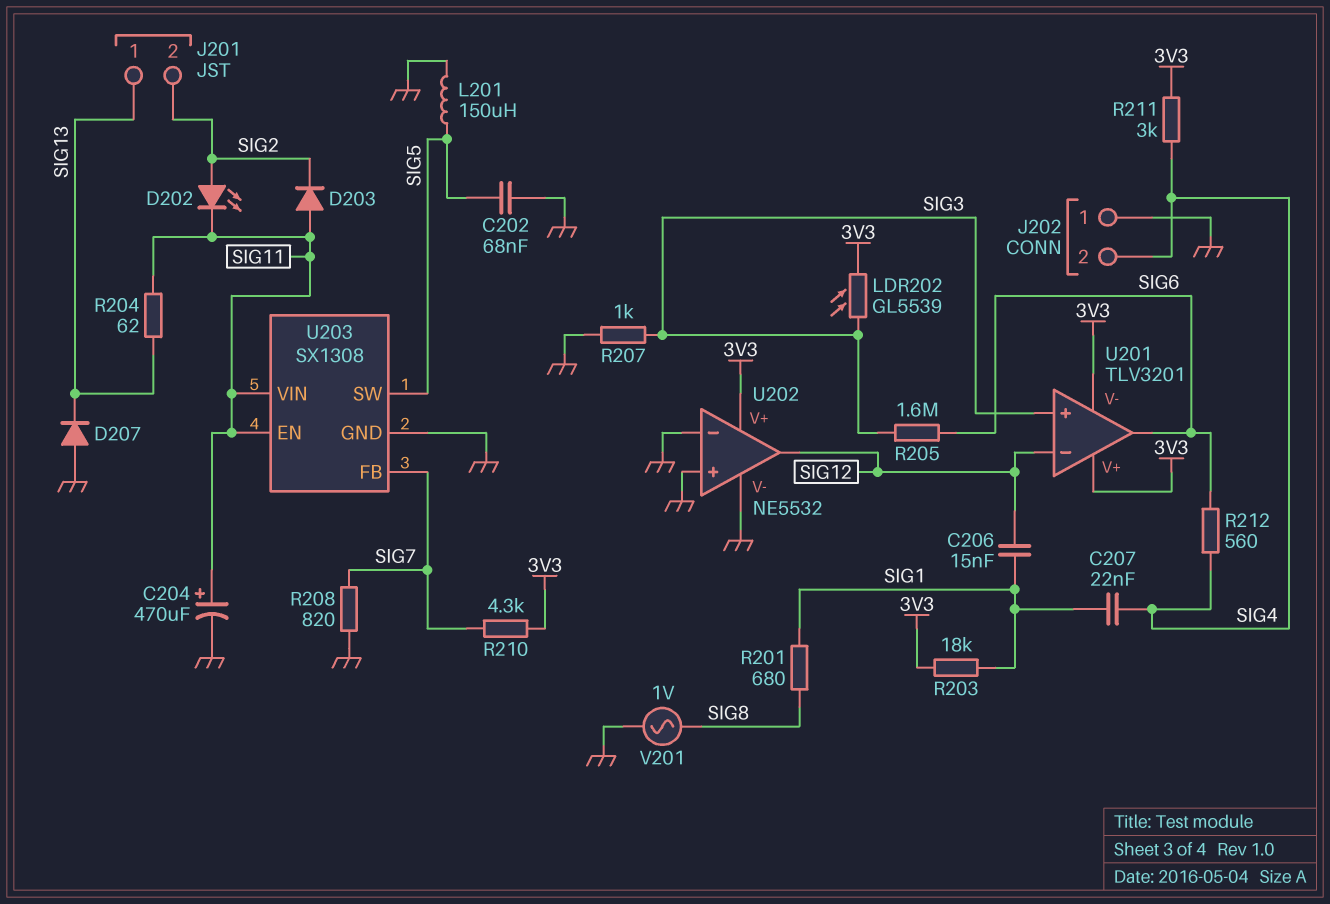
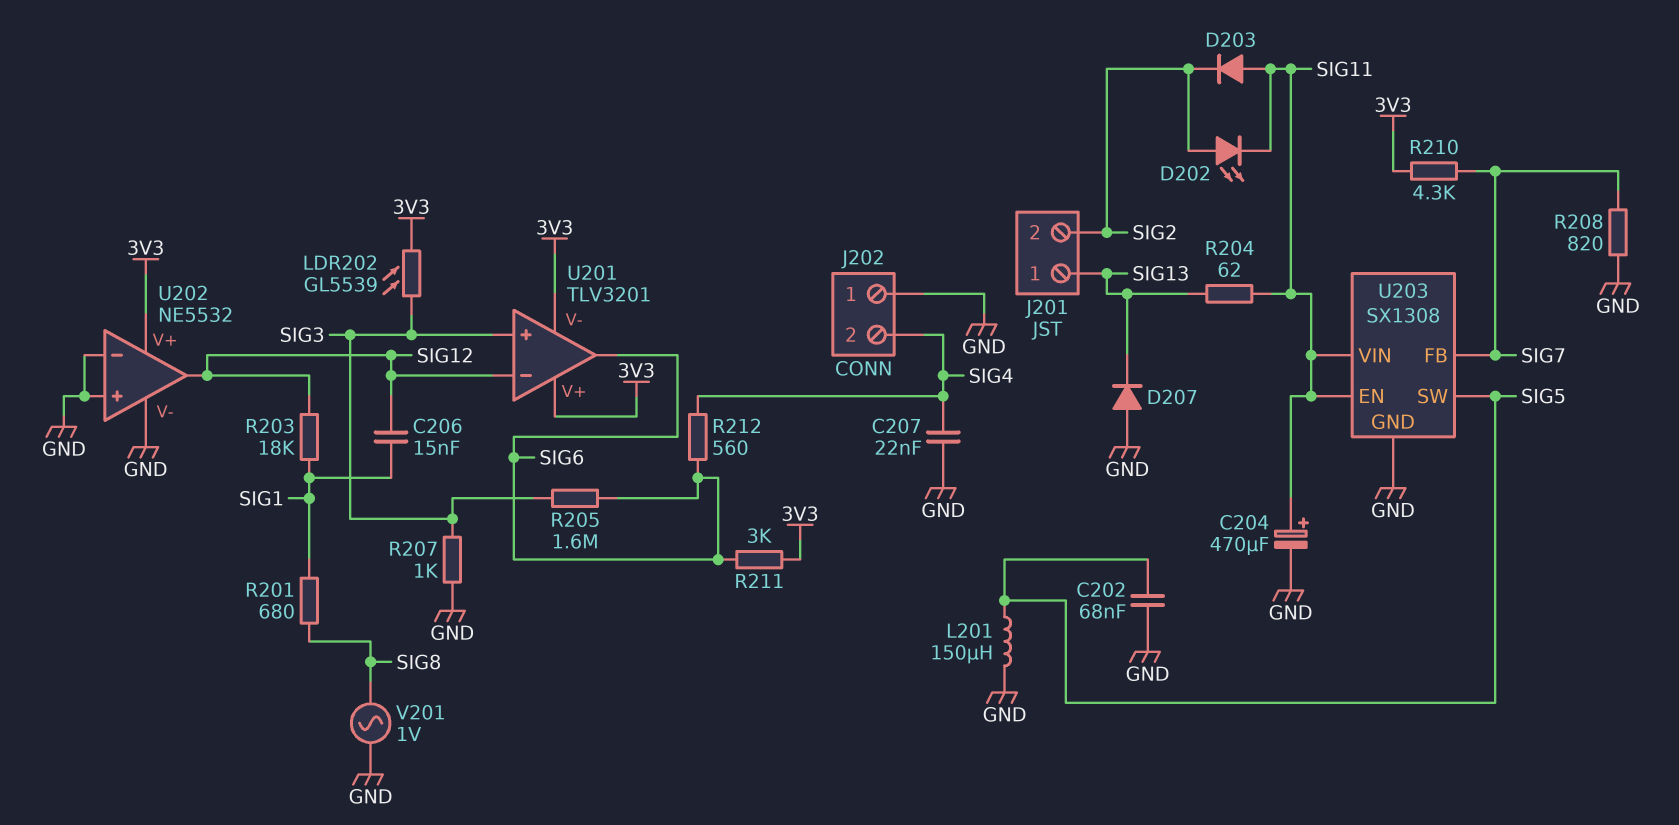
C207: 22nF (SIG1, SIG4) -> 22nF (GND, SIG4)
R203: 18k (3V3, SIG1) -> 18k (SIG1, SIG12)
R211: 3k (3V3, SIG4) -> 3k (3V3, SIG6)

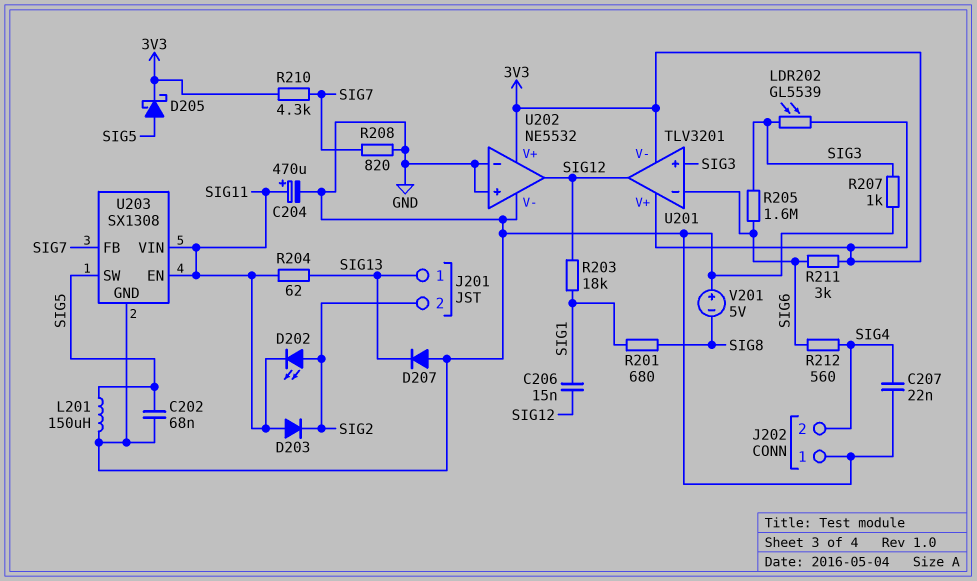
D205: none -> schottky (A SIG5, K 3V3)
U201 pin in-: SIG12 -> SIG6
U201 pin out: SIG6 -> SIG12
V201: AC 1V (GND, SIG8) -> 5V (plus GND, minus SIG8)

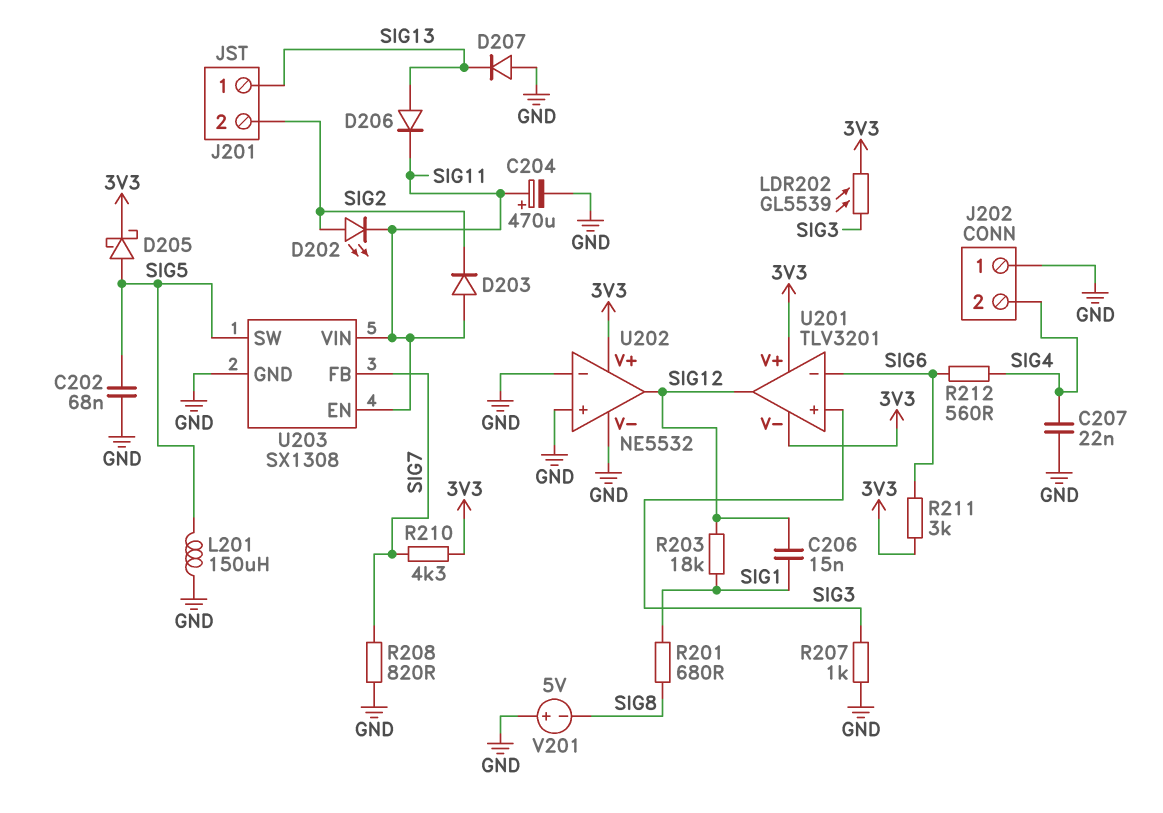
D206: none -> diode (A SIG13, K SIG11)
R204: 62 (SIG11, SIG13) -> none
R205: 1.6M (SIG3, SIG6) -> none

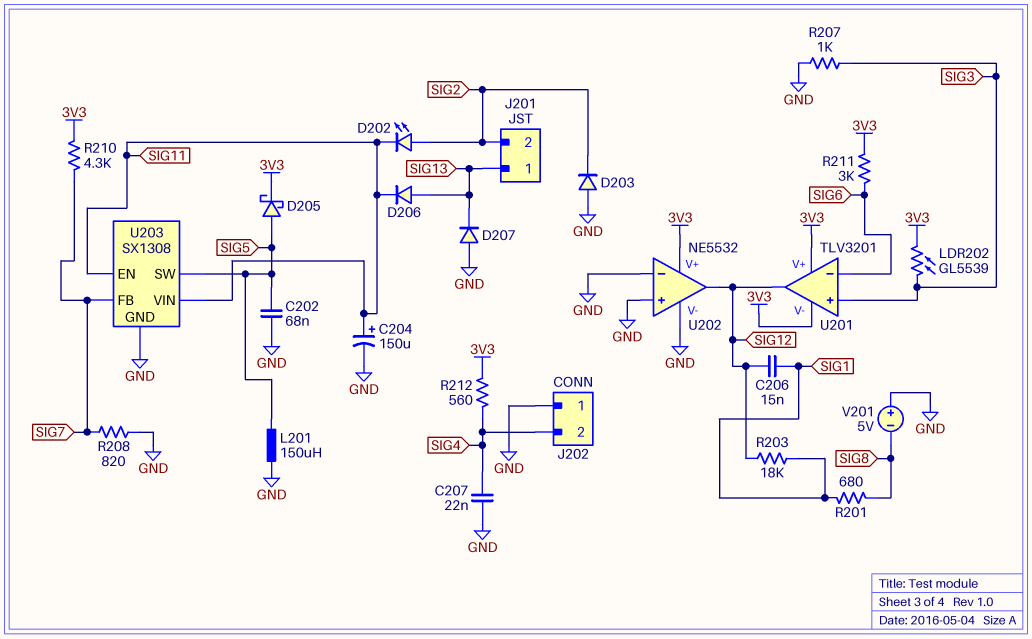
C204: 470uF (plus SIG11, minus GND) -> 150uF (plus SIG11, minus GND)
D203: diode (A SIG11, K SIG2) -> diode (A GND, K SIG2)
R212: 560 (SIG4, SIG6) -> 560 (3V3, SIG4)

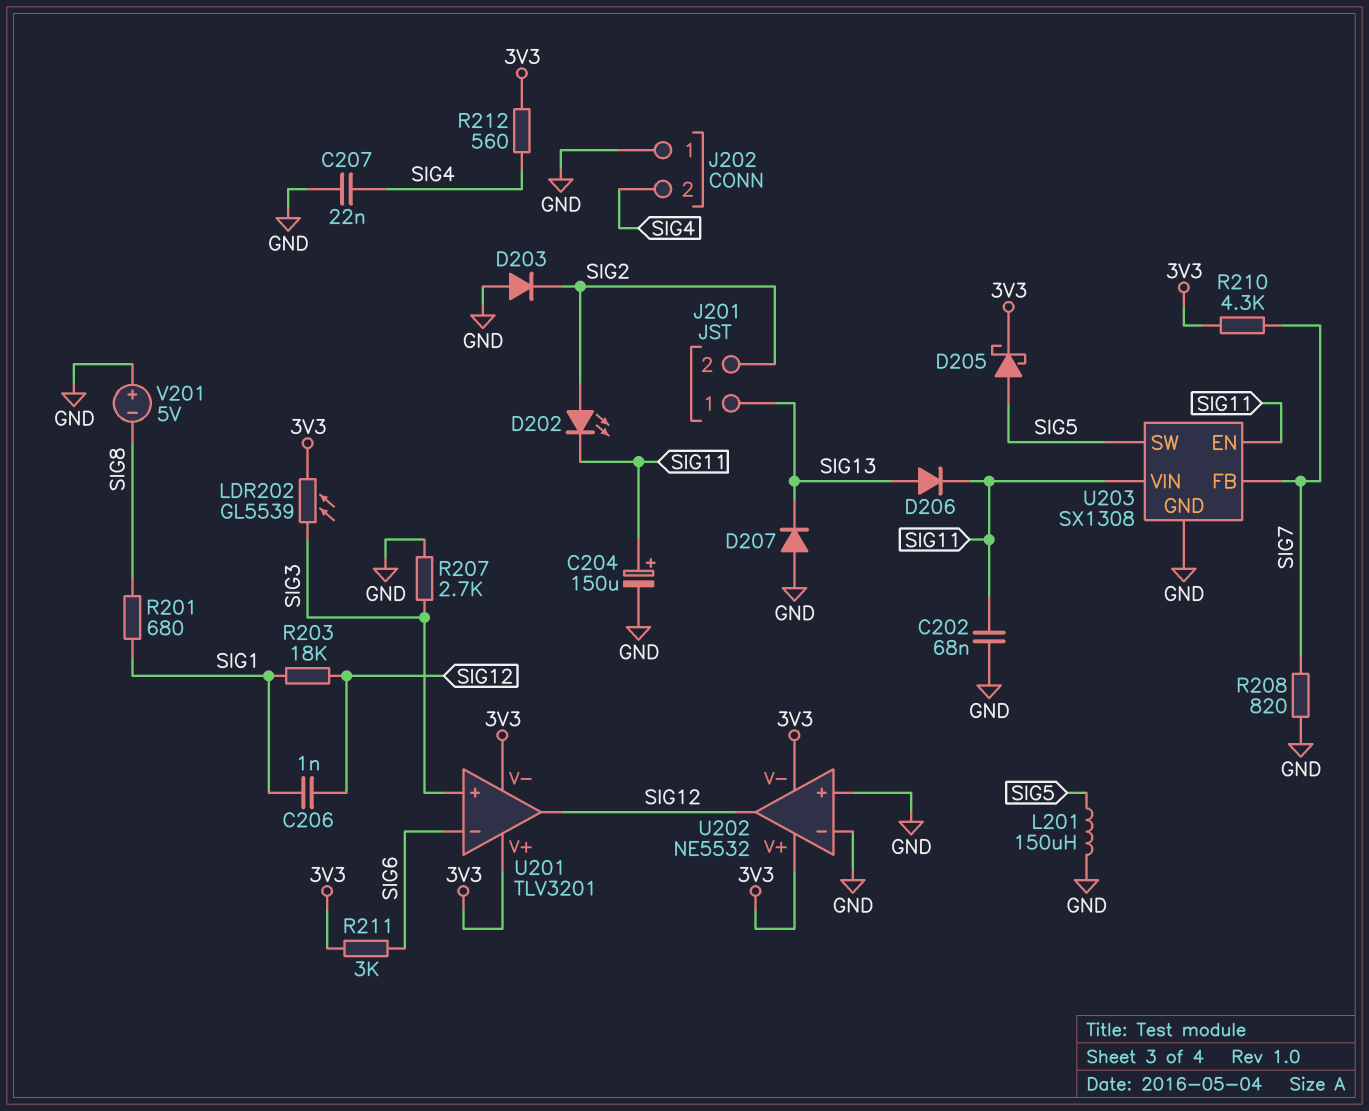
C202: 68nF (GND, SIG5) -> 68nF (GND, SIG11)
C206: 15nF (SIG1, SIG12) -> 1nF (SIG1, SIG12)
R207: 1k (GND, SIG3) -> 2.7k (GND, SIG3)
U202 pin V-: GND -> 3V3

